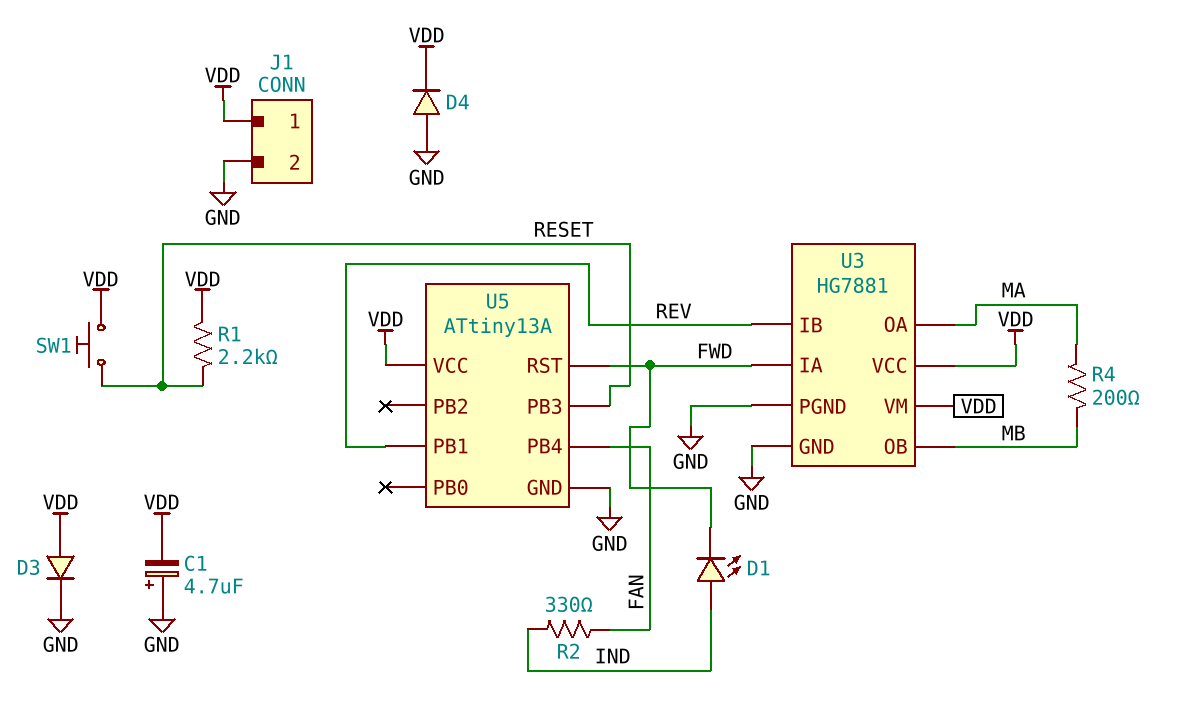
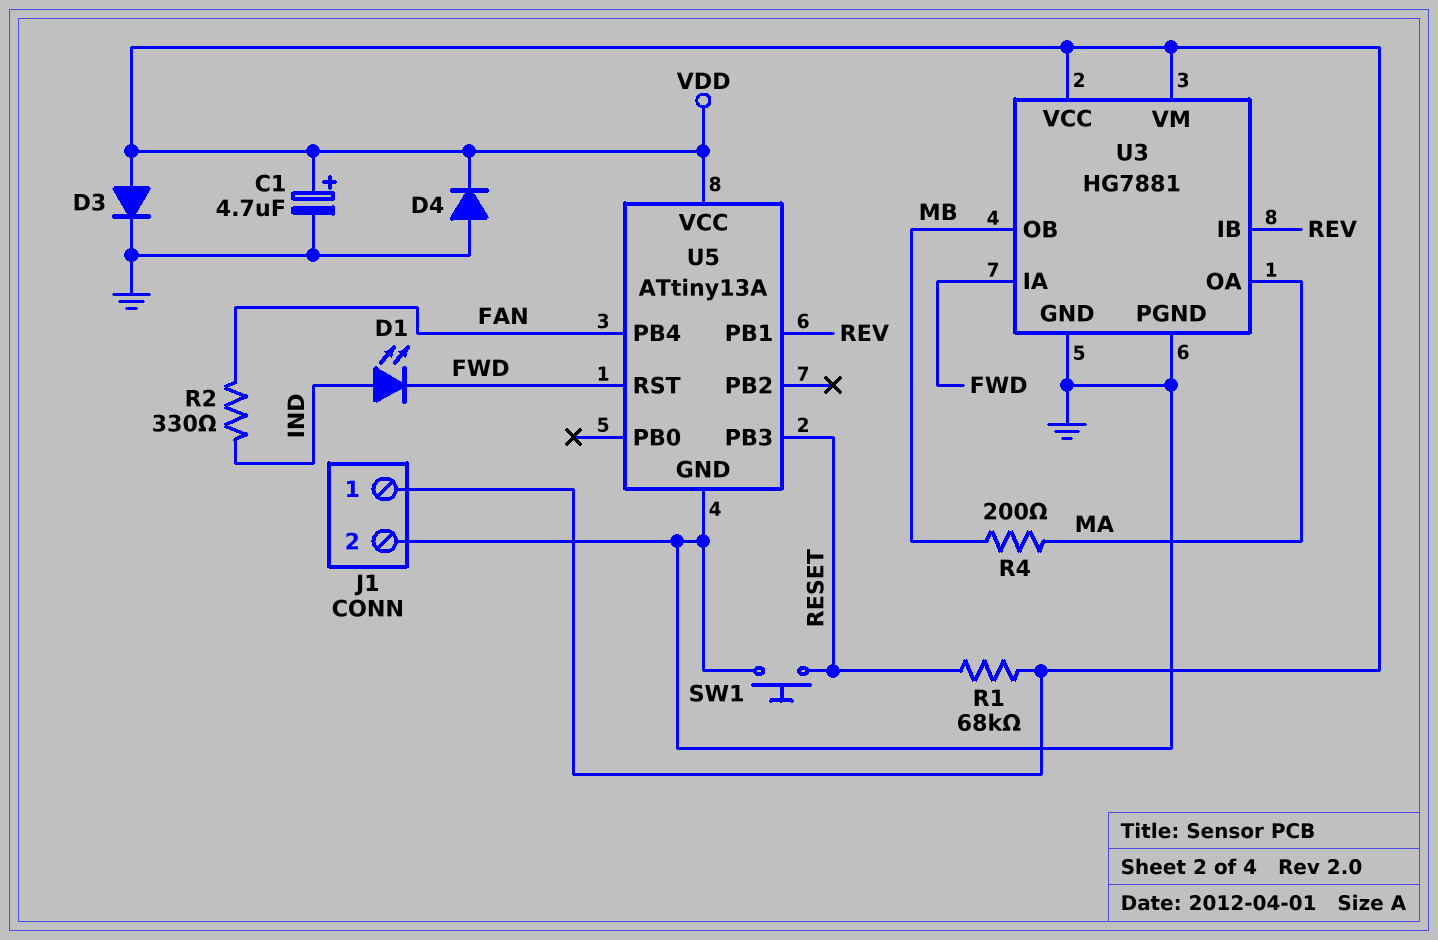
C1: 4.7uF (plus GND, minus VDD) -> 4.7uF (plus VDD, minus GND)
R1: 2.2k (RESET, VDD) -> 68k (RESET, VDD)
SW1: button (RESET, VDD) -> button (GND, RESET)

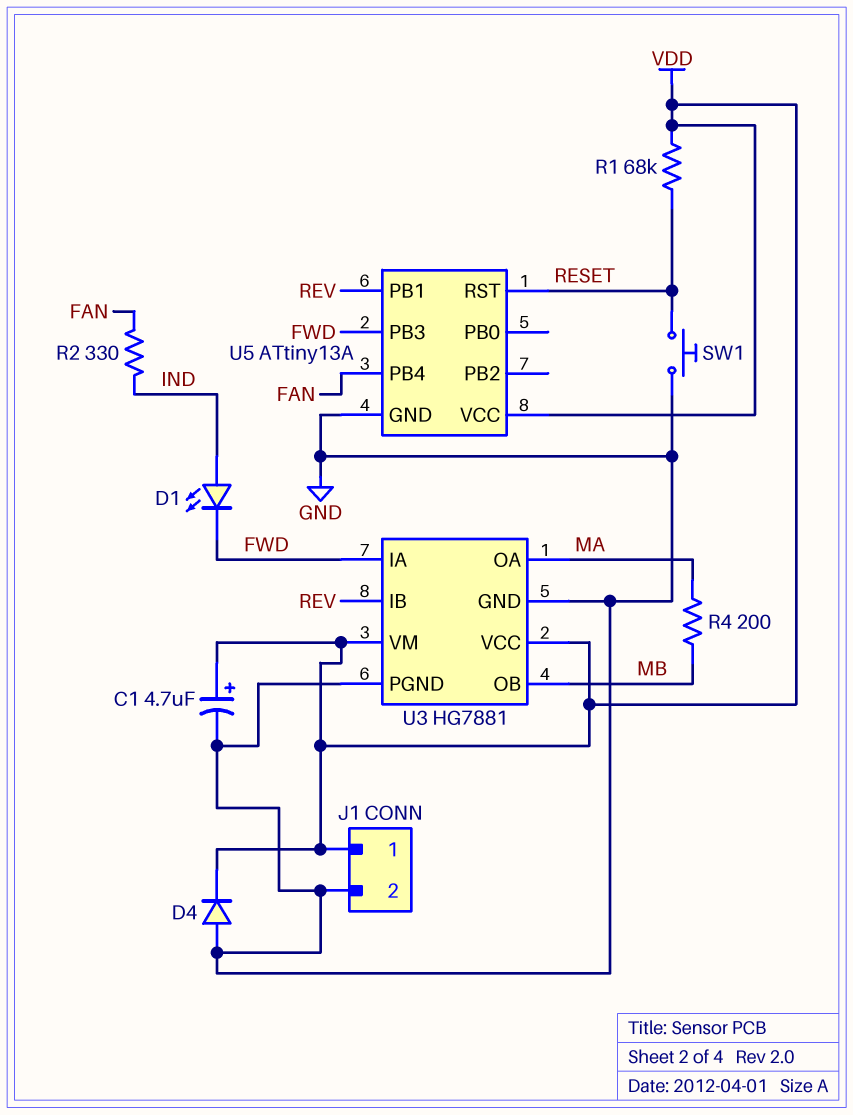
D3: diode (A VDD, K GND) -> none
U5 pin PB3: RESET -> FWD
U5 pin RST: FWD -> RESET

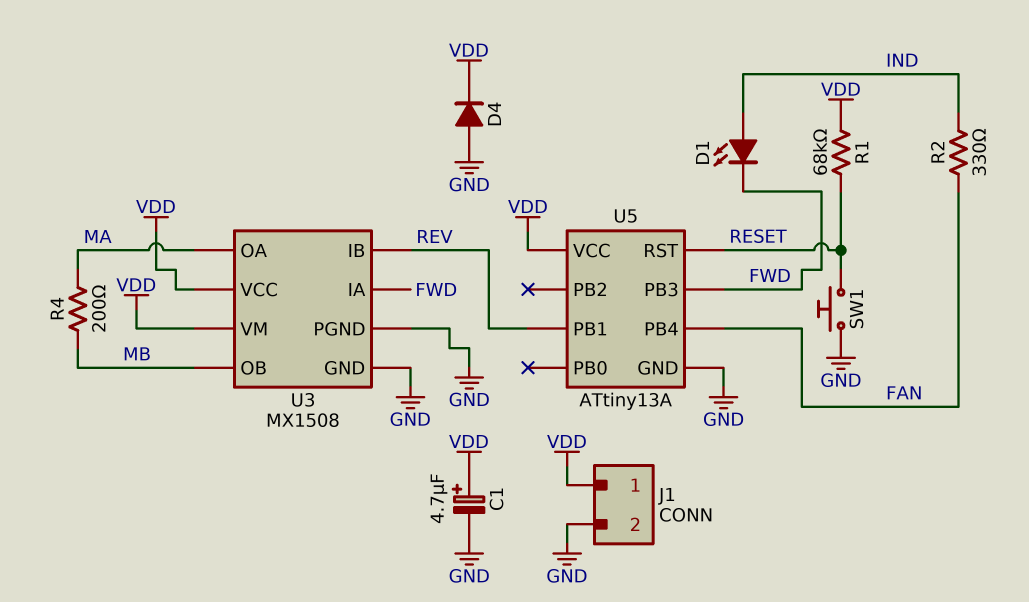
U3: HG7881 -> MX1508

